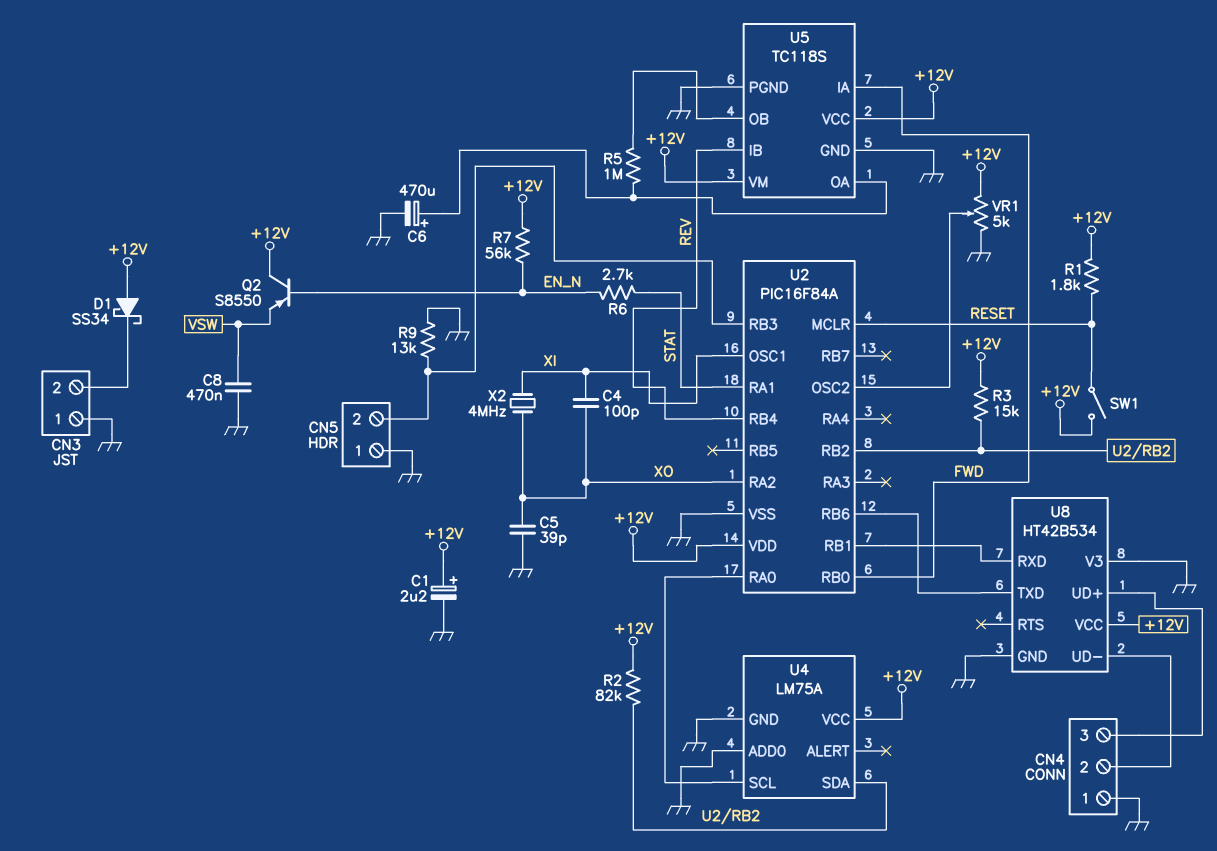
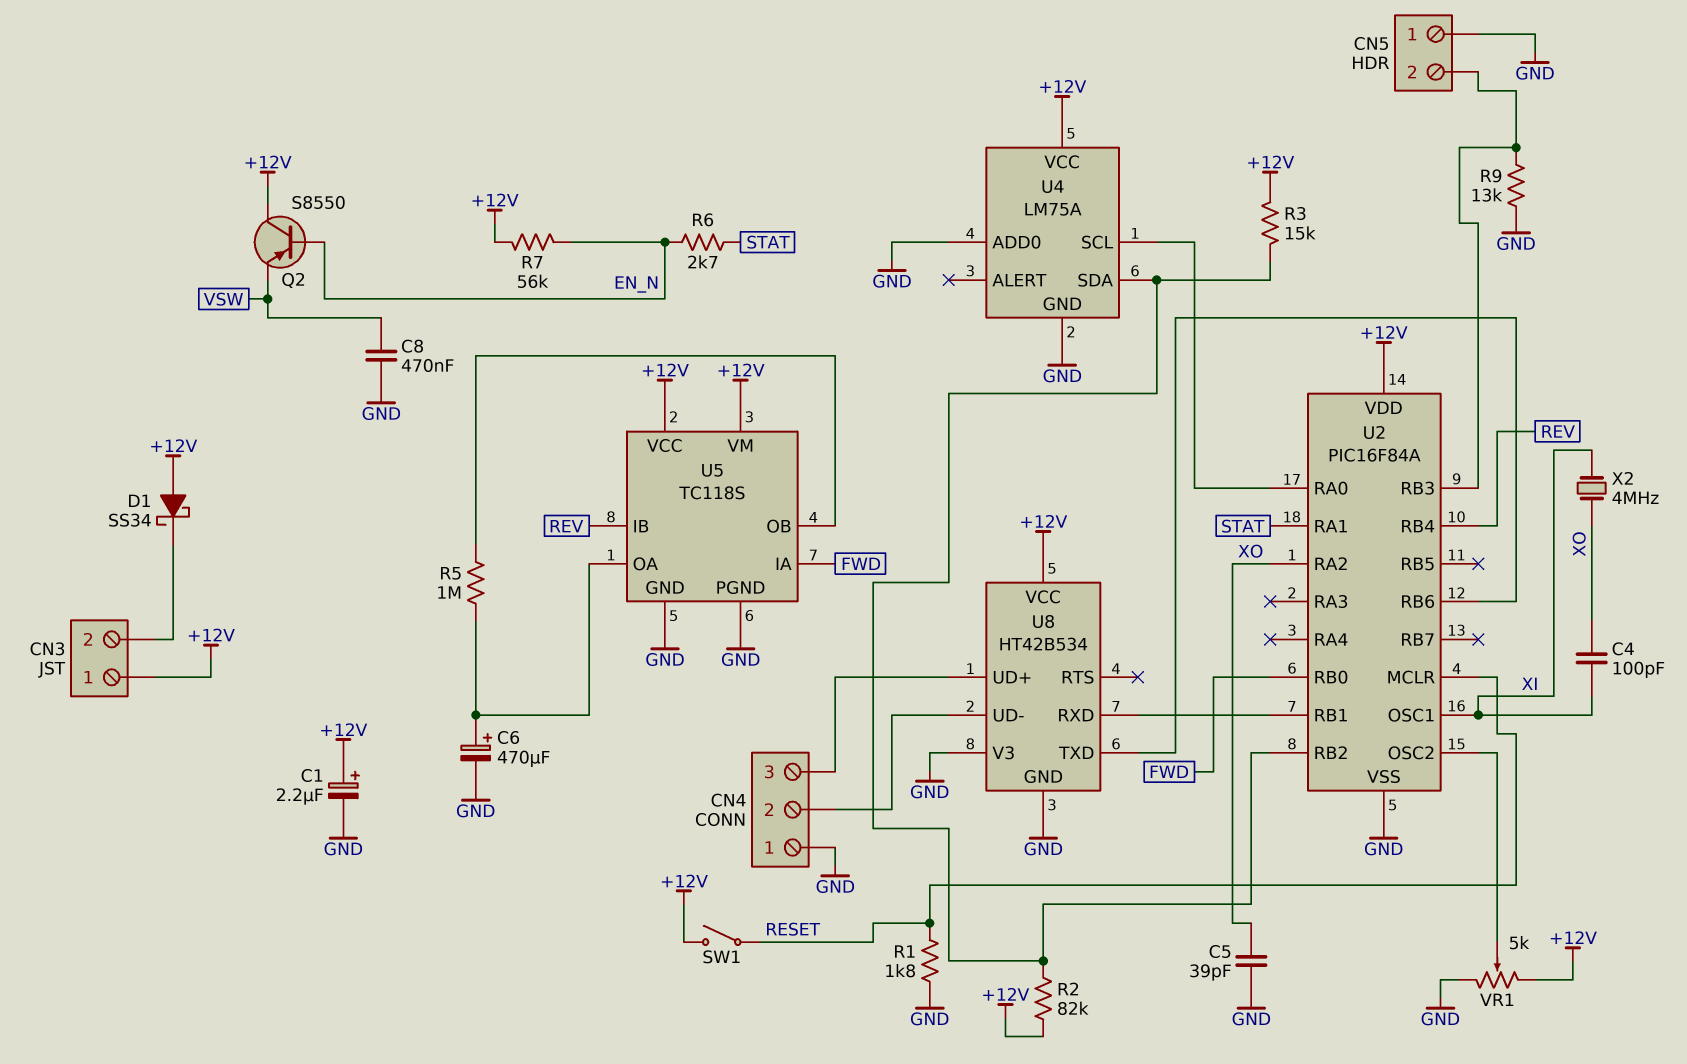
CN3 pin 1: GND -> +12V
R1: 1.8k (+12V, RESET) -> 1.8k (GND, RESET)

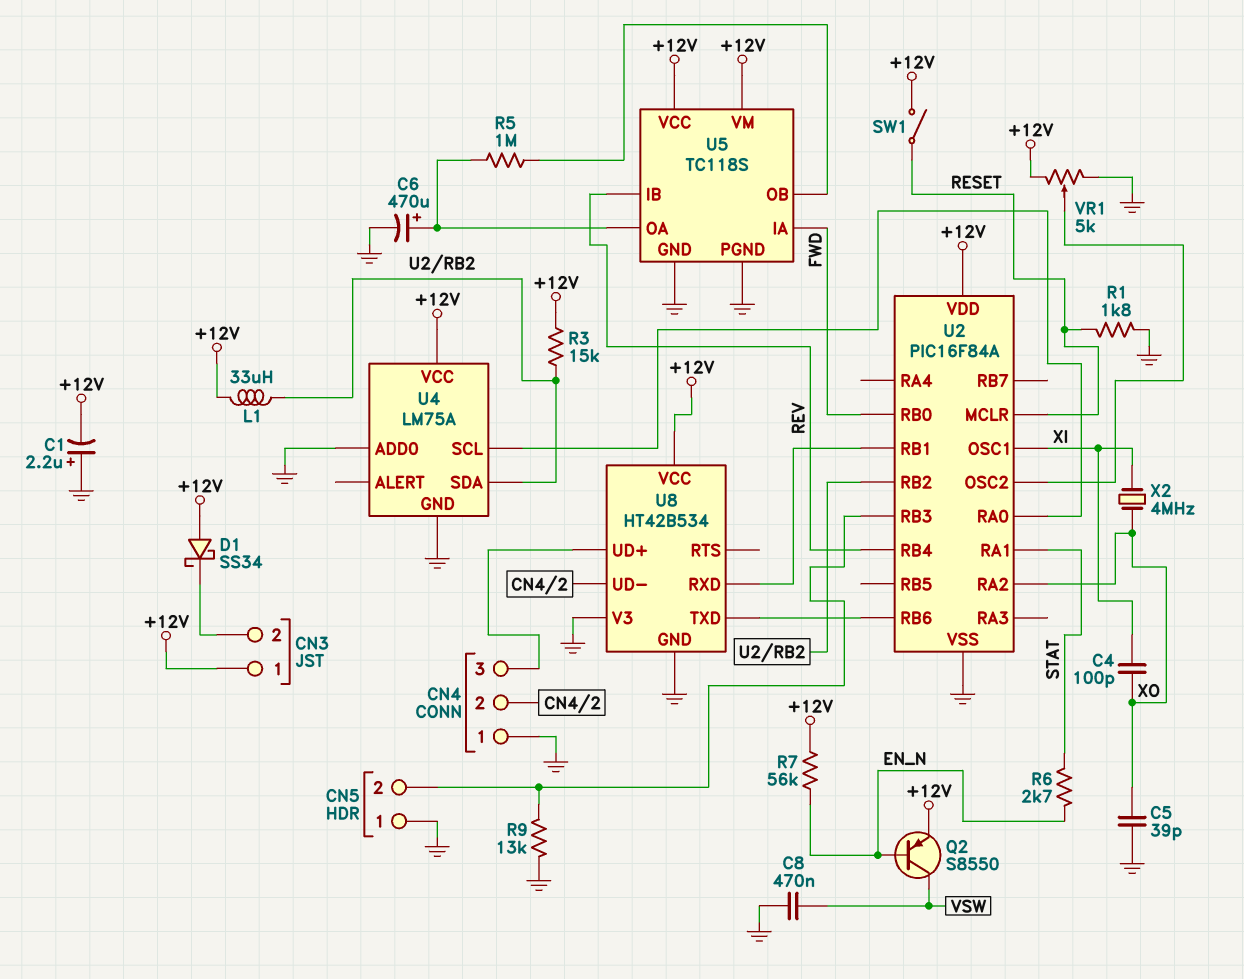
C1: 2.2uF (plus +12V, minus GND) -> 2.2uF (plus GND, minus +12V)
L1: none -> 33uH (+12V, U2/RB2)
Q2: PNP S8550 (B EN_N, C +12V, E VSW) -> PNP S8550 (B EN_N, C VSW, E +12V)
R2: 82k (+12V, U2/RB2) -> none

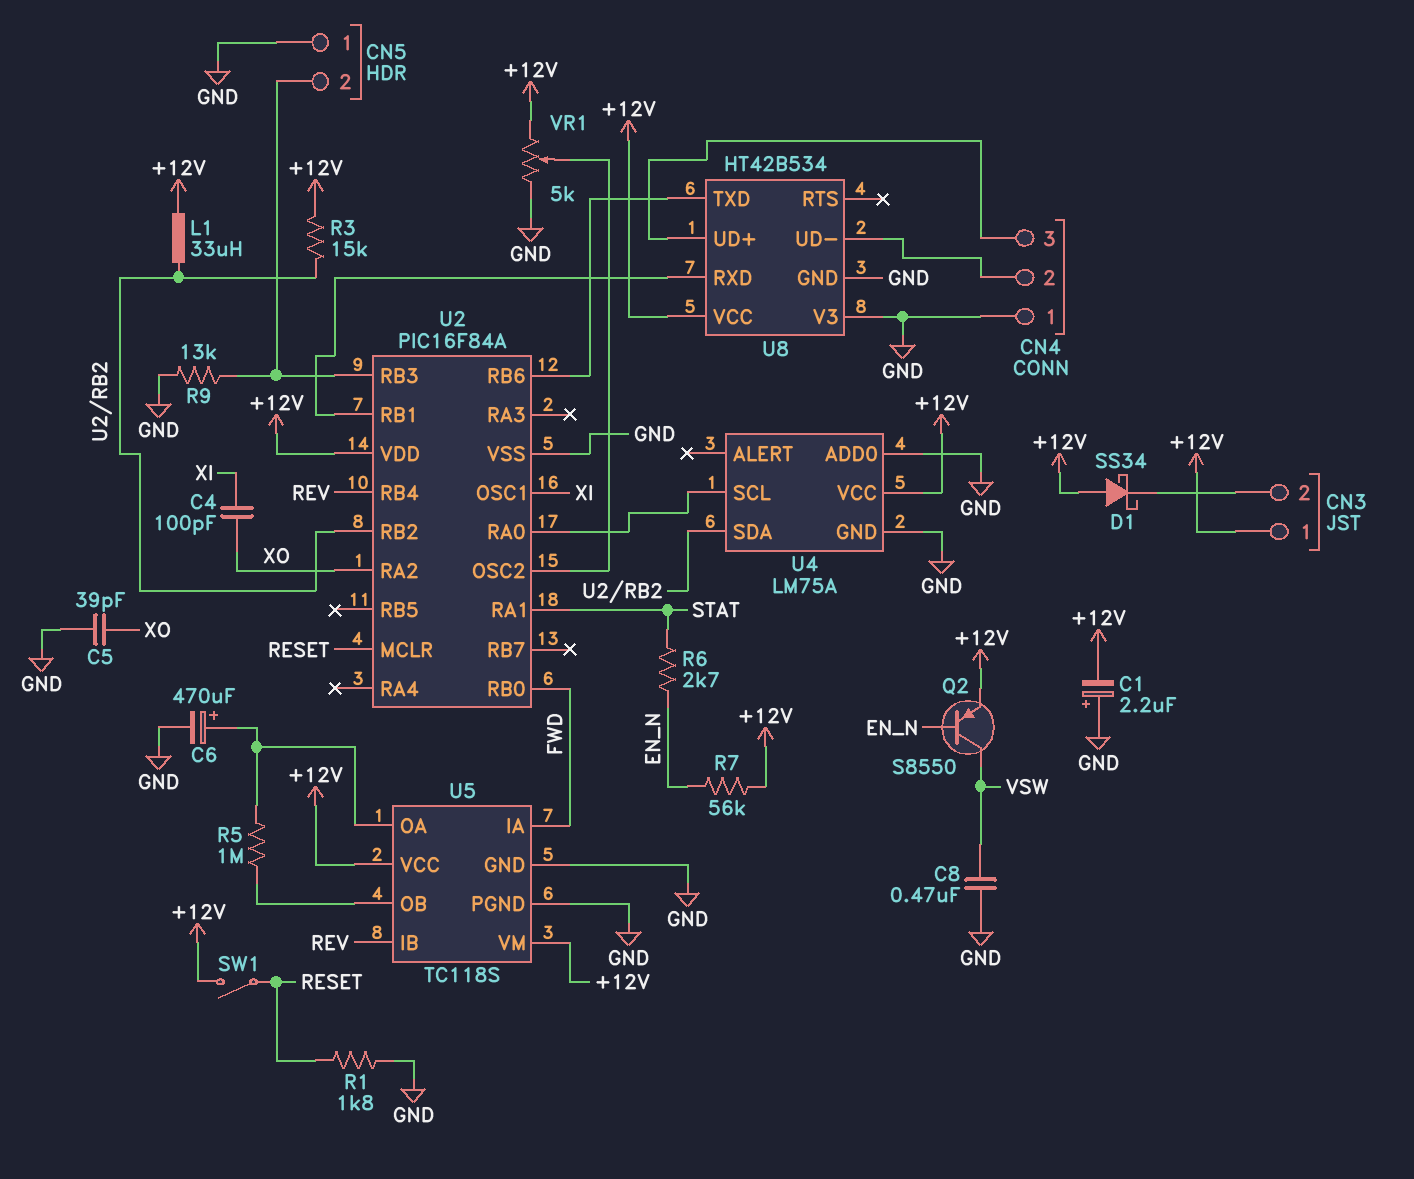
X2: 4MHz (XI, XO) -> none

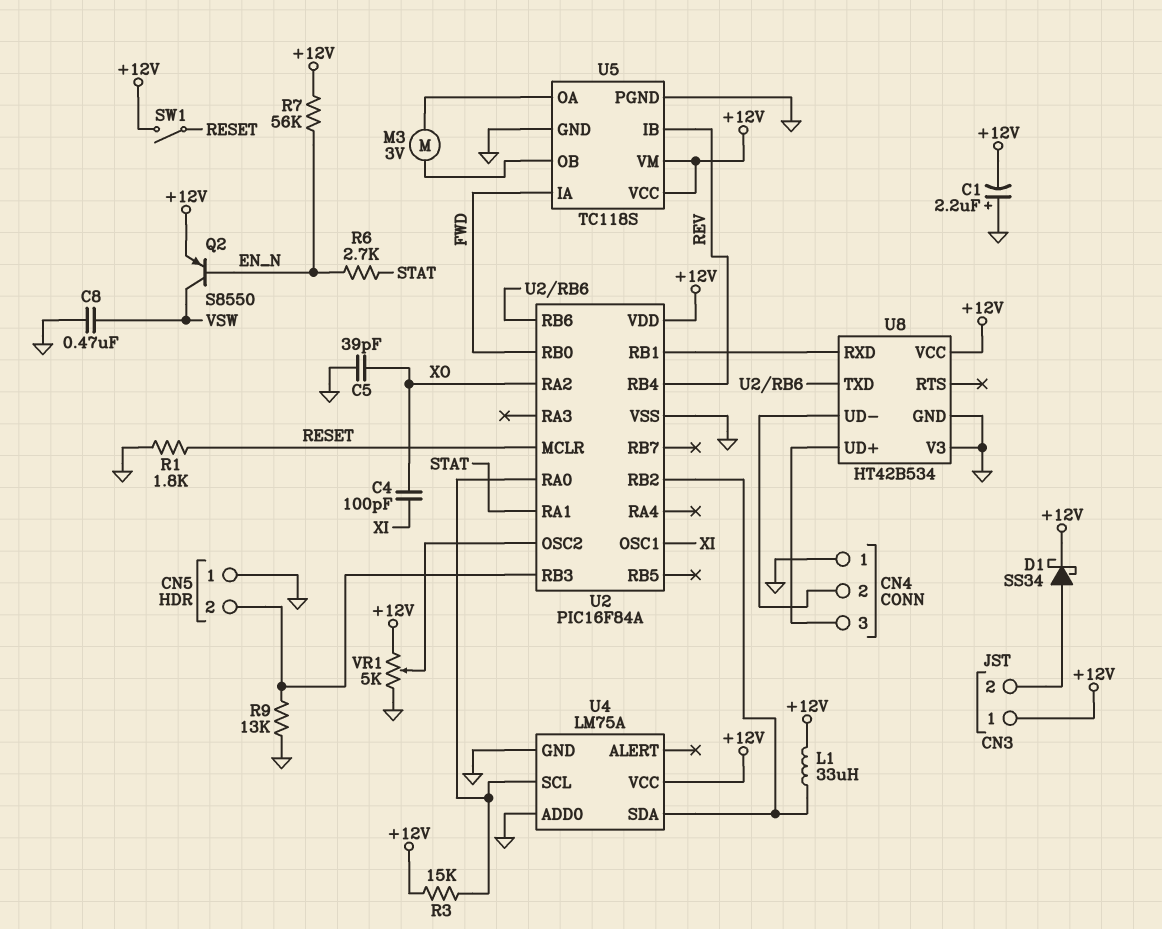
C6: 470uF (plus U5/OA, minus GND) -> none
D1: schottky SS34 (A +12V, K CN3/2) -> schottky SS34 (A CN3/2, K +12V)
M3: none -> motor 3V (U5/OA, U5/OB)
R3: 15k (+12V, U2/RB2) -> 15k (+12V, U2/RA0)
R5: 1M (U5/OA, U5/OB) -> none

